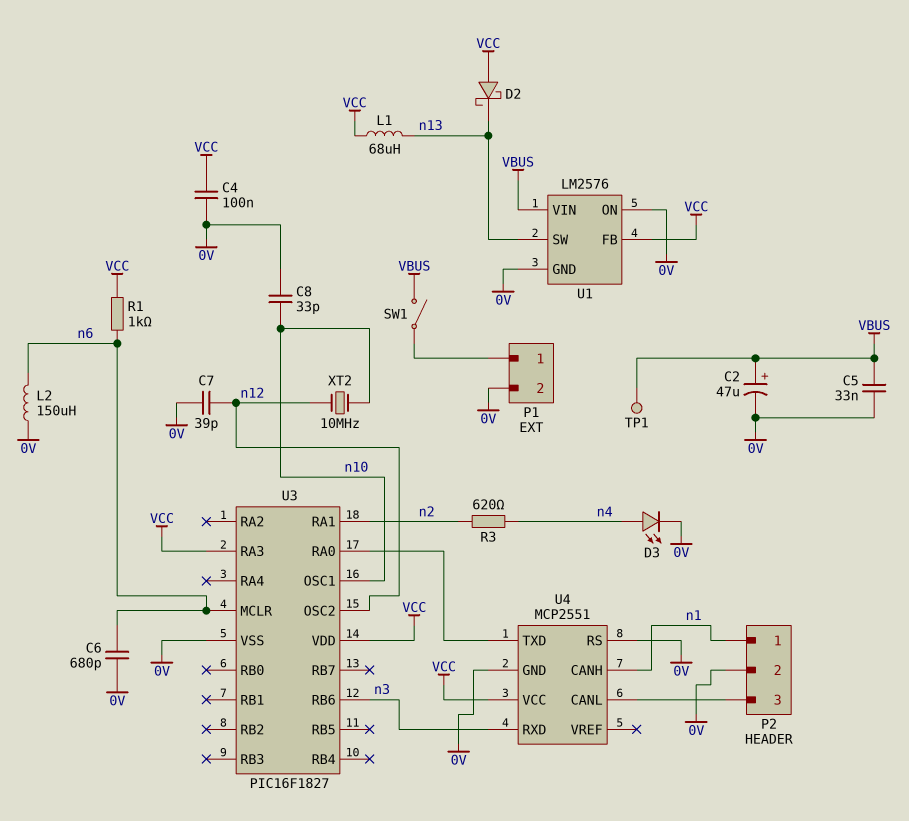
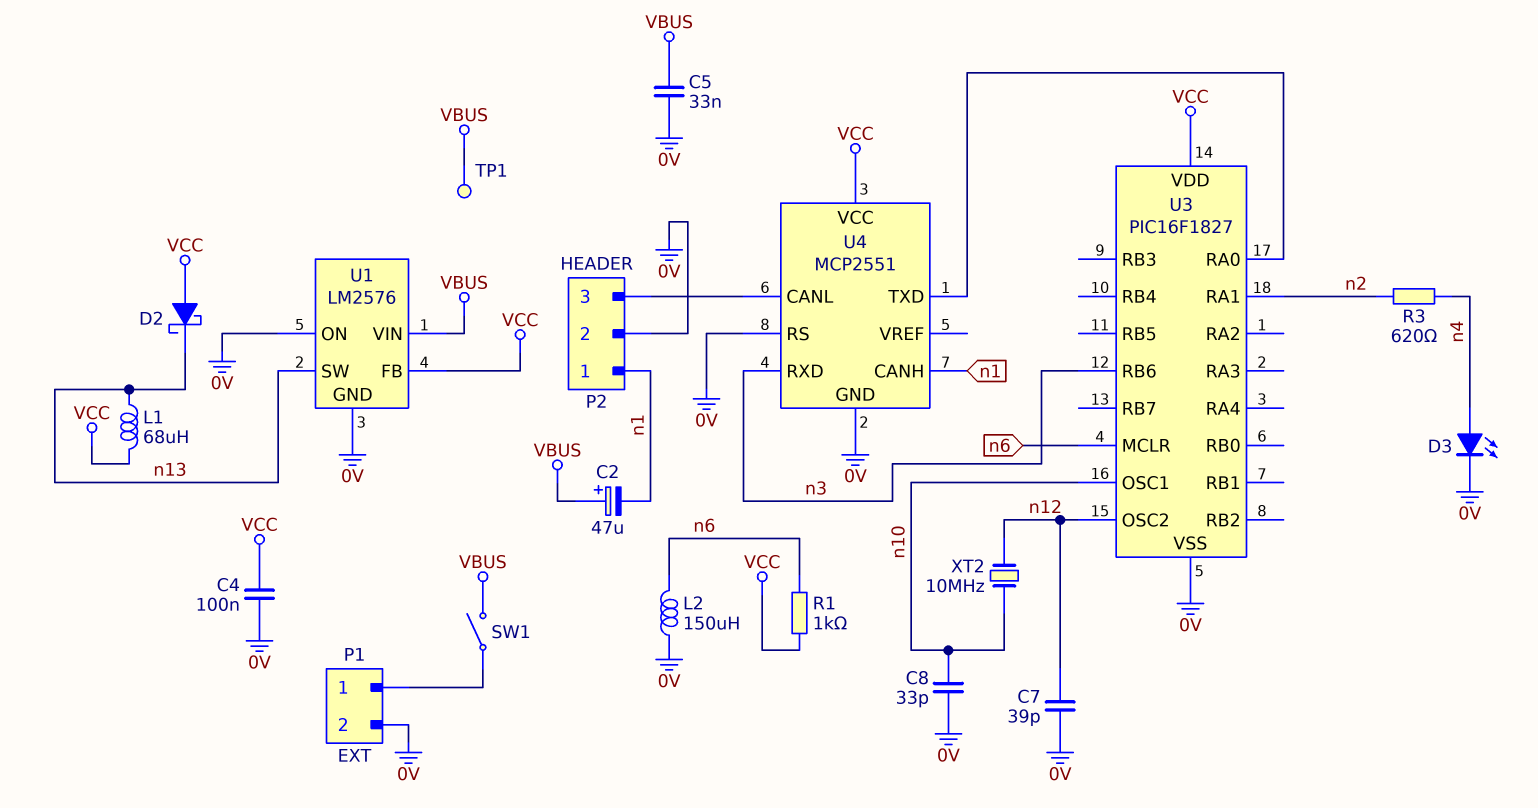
C2: 47uF (plus VBUS, minus 0V) -> 47uF (plus VBUS, minus n1)
C6: 680pF (0V, n6) -> none
U3 pin RA3: VCC -> none

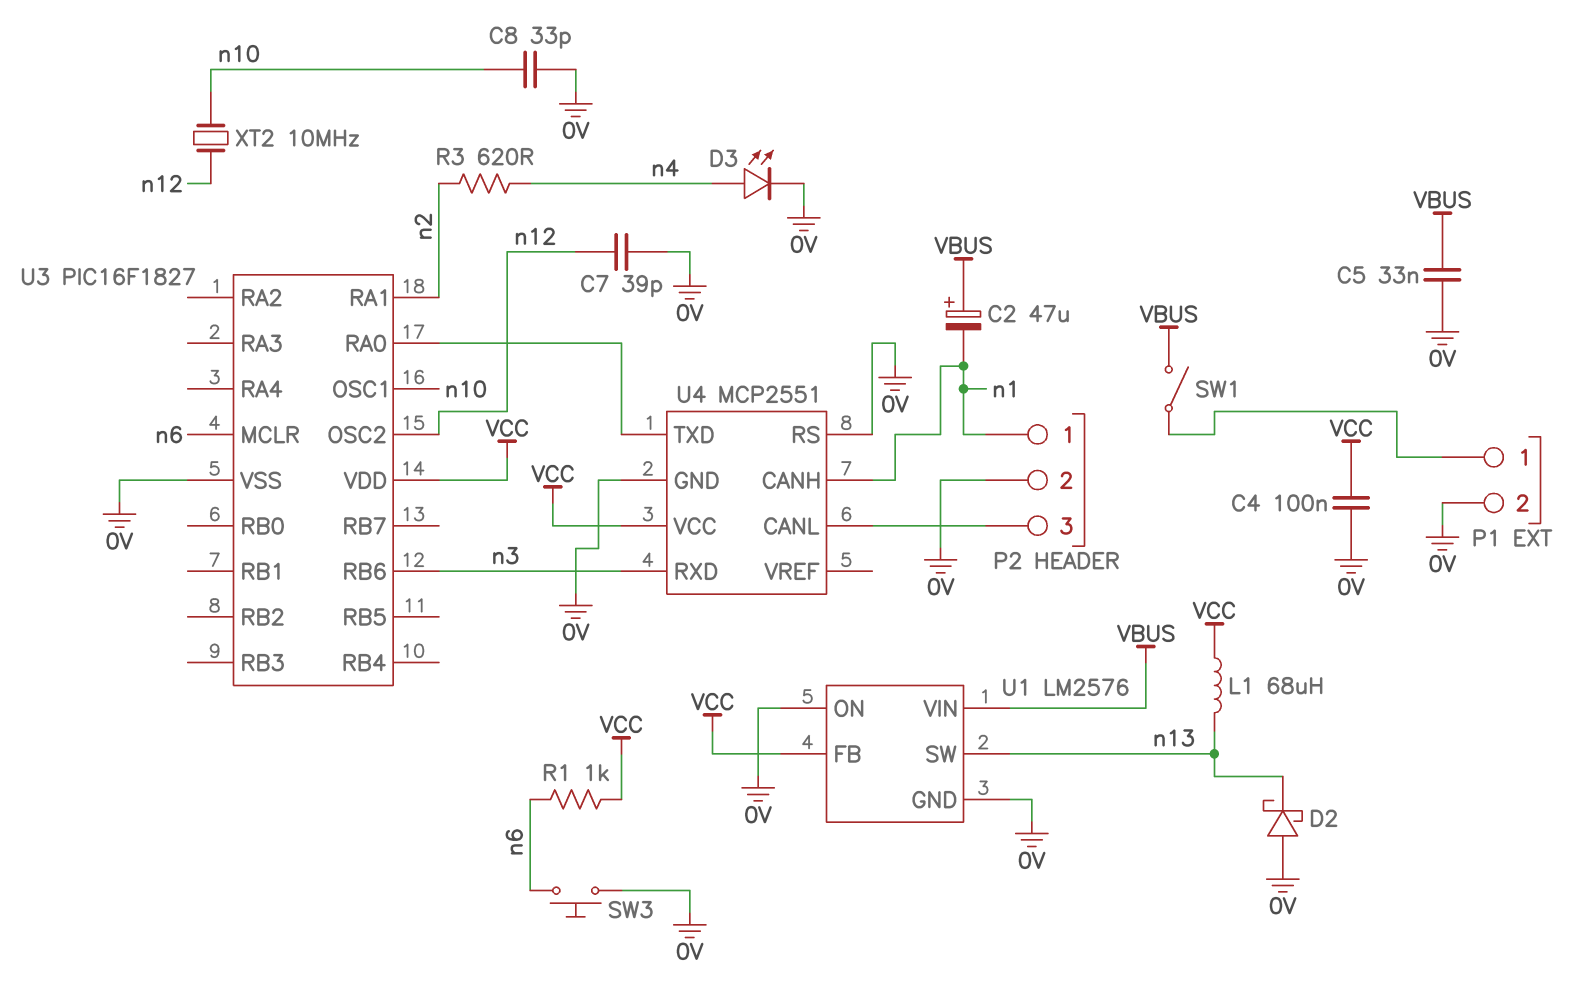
D2: schottky (A VCC, K n13) -> schottky (A 0V, K n13)
L2: 150uH (0V, n6) -> none
SW3: none -> button (0V, n6)
TP1: test point (VBUS) -> none

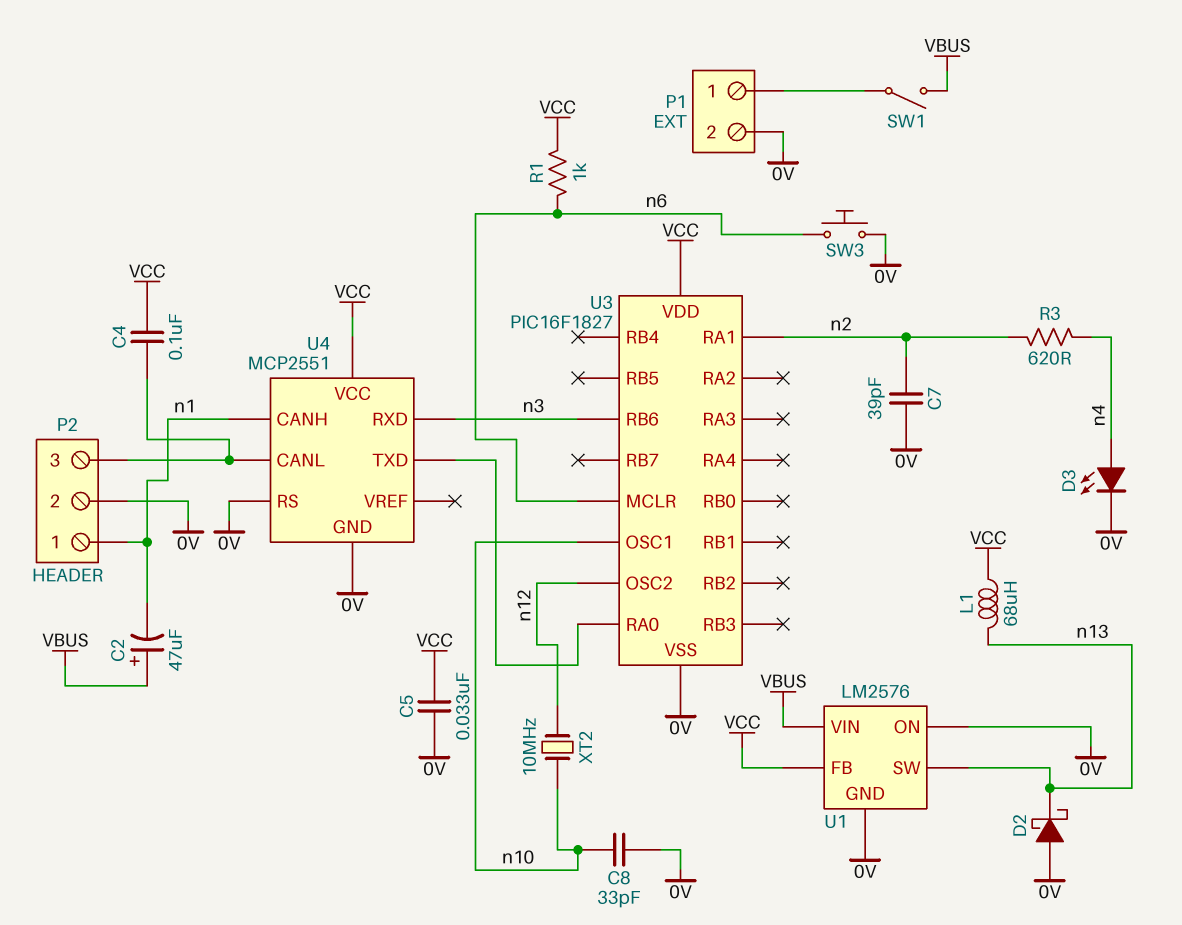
C4: 100nF (0V, VCC) -> 100nF (P2/3, VCC)
C5: 33nF (0V, VBUS) -> 33nF (0V, VCC)
C7: 39pF (0V, n12) -> 39pF (0V, n2)

